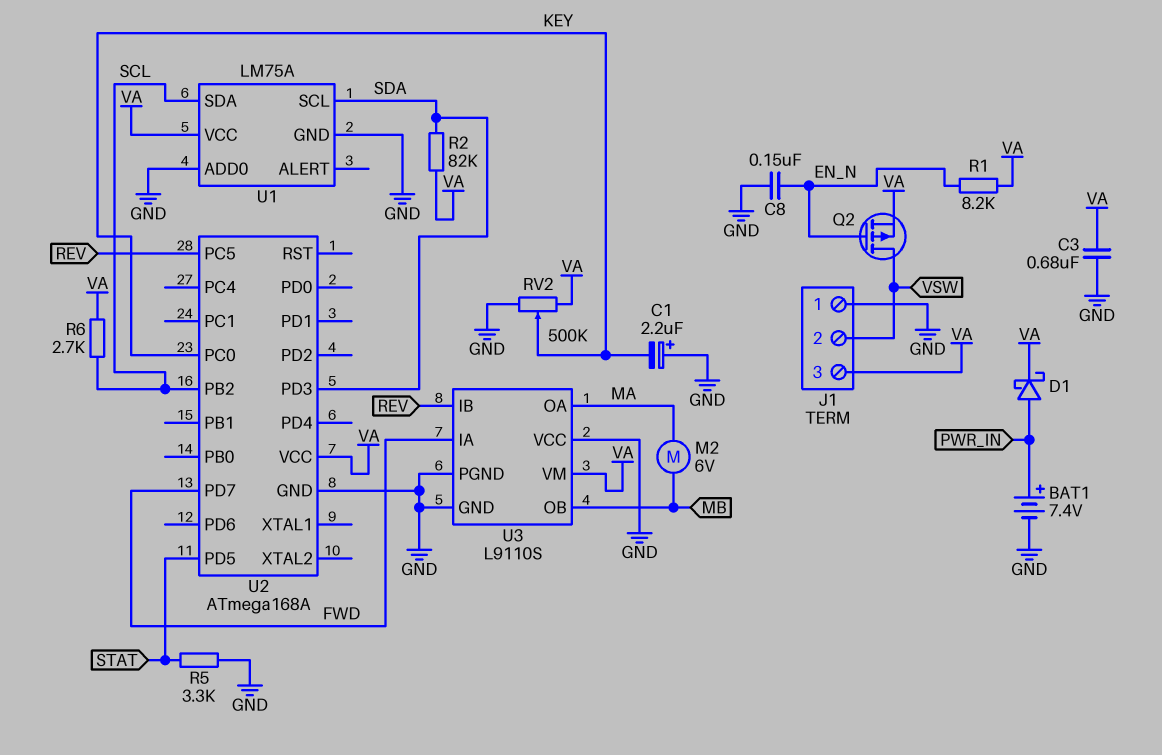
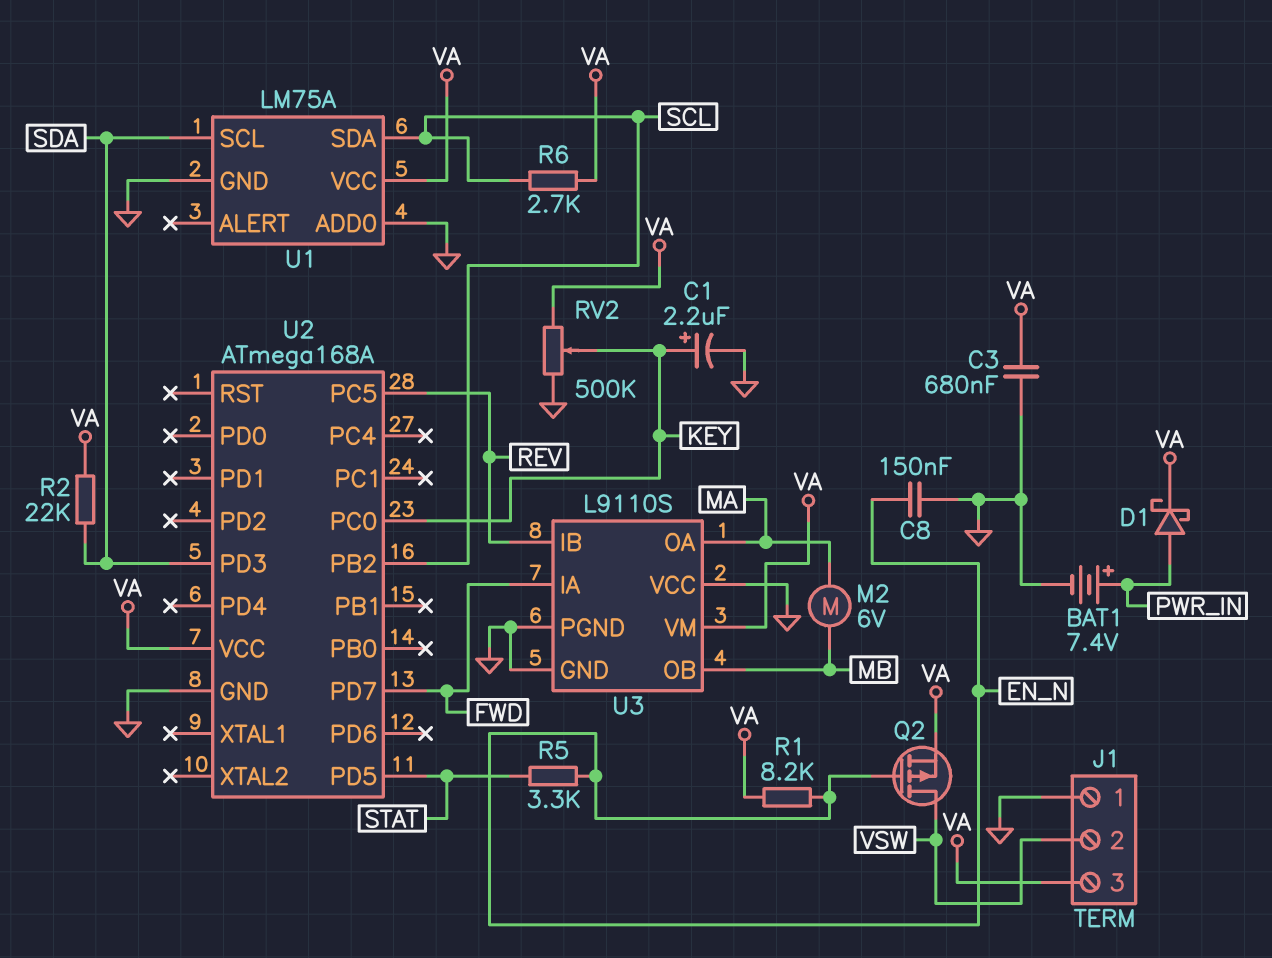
C1: 2.2uF (plus GND, minus KEY) -> 2.2uF (plus KEY, minus GND)
R2: 82k (SDA, VA) -> 22k (SDA, VA)
R5: 3.3k (GND, STAT) -> 3.3k (EN_N, STAT)

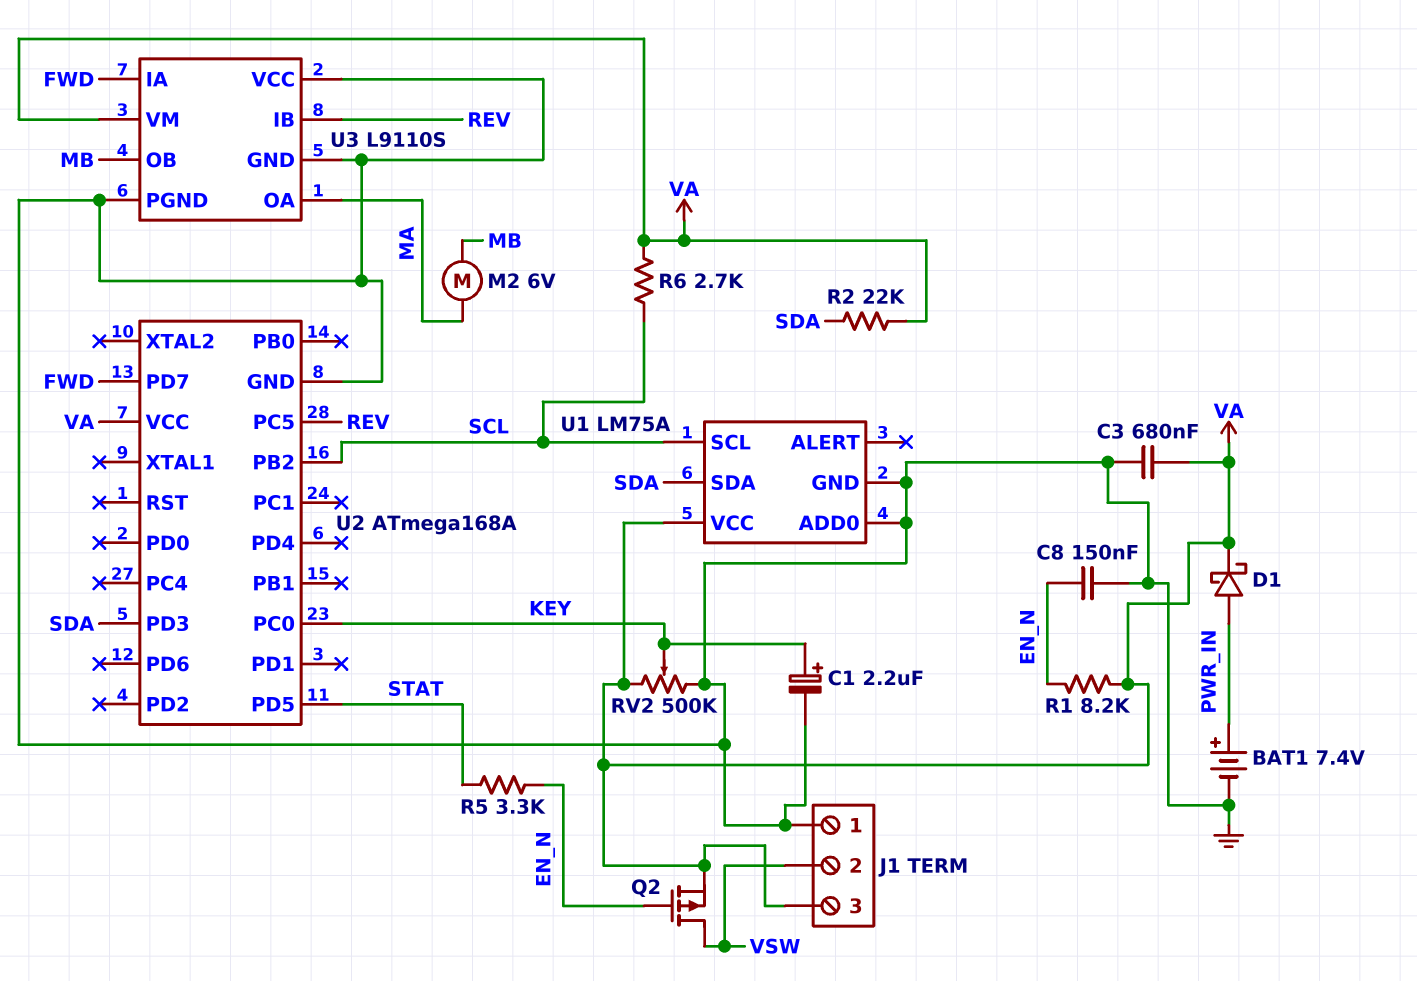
U1 pin SCL: SDA -> SCL
U1 pin SDA: SCL -> SDA

